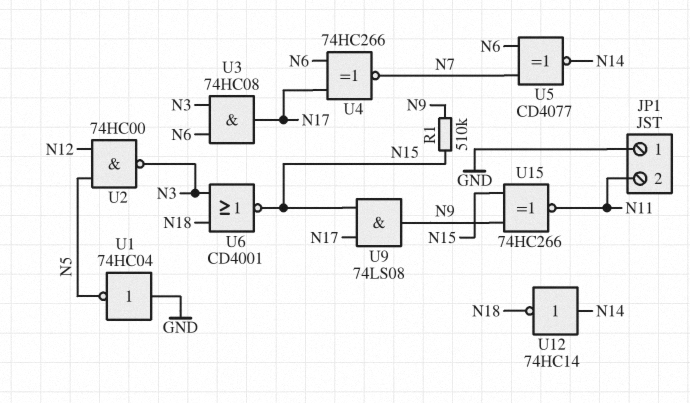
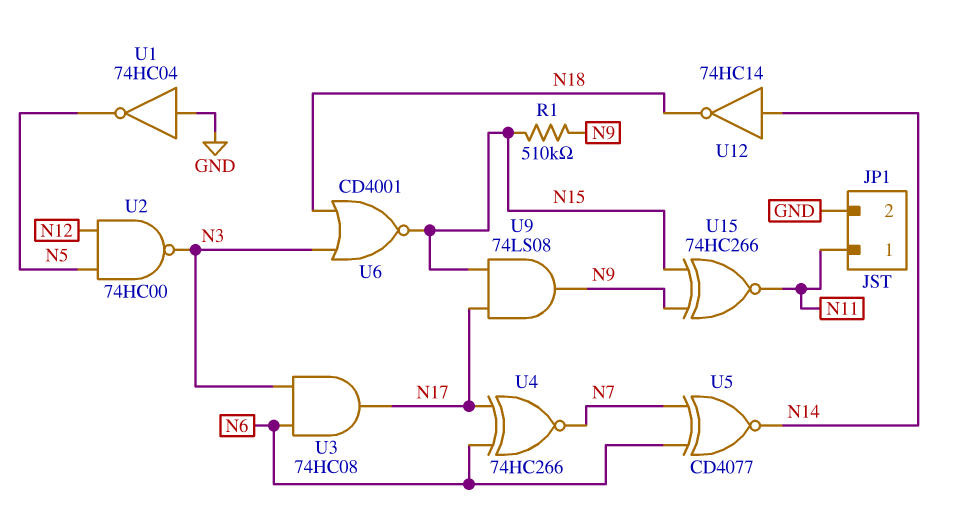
JP1 pin 1: GND -> N11
JP1 pin 2: N11 -> GND

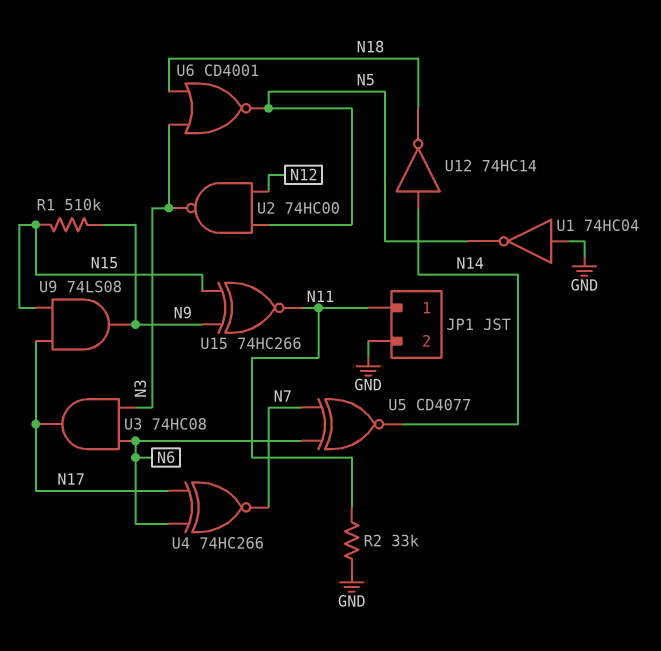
R2: none -> 33k (GND, N11)
U6: NOR CD4001 (in N3, in N18, out N15) -> NOR CD4001 (in N3, in N18, out N5)

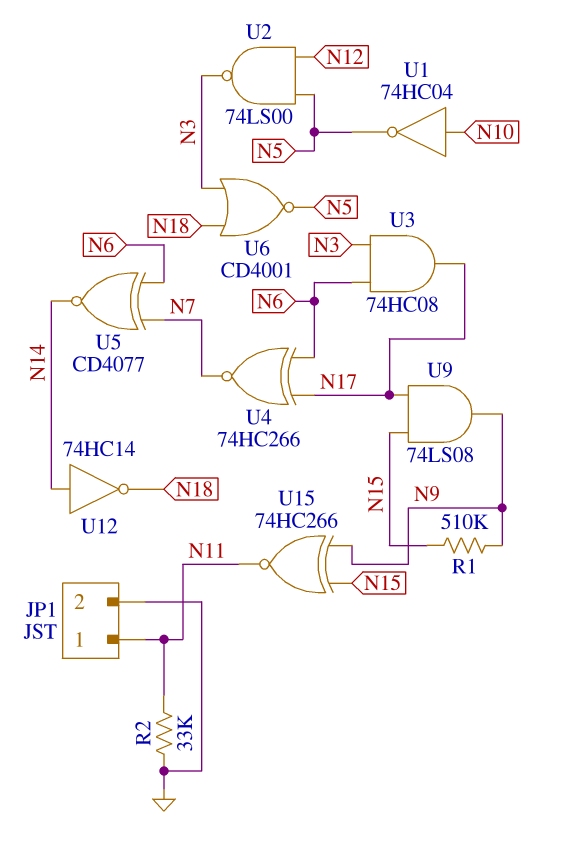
U1: NOT 74HC04 (in GND, out N5) -> NOT 74HC04 (in N10, out N5)
U2: NAND 74HC00 (in N5, in N12, out N3) -> NAND 74LS00 (in N5, in N12, out N3)

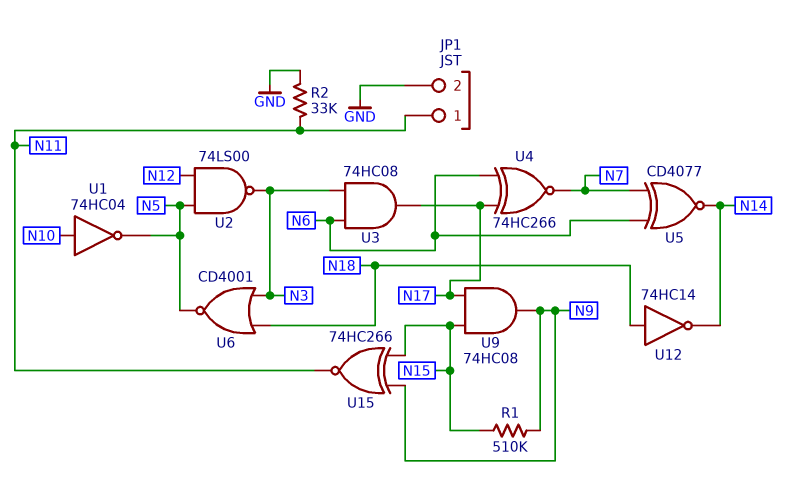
U9: AND 74LS08 (in N15, in N17, out N9) -> AND 74HC08 (in N15, in N17, out N9)
U12: NOT 74HC14 (in N14, out N18) -> NOT 74HC14 (in N18, out N14)

